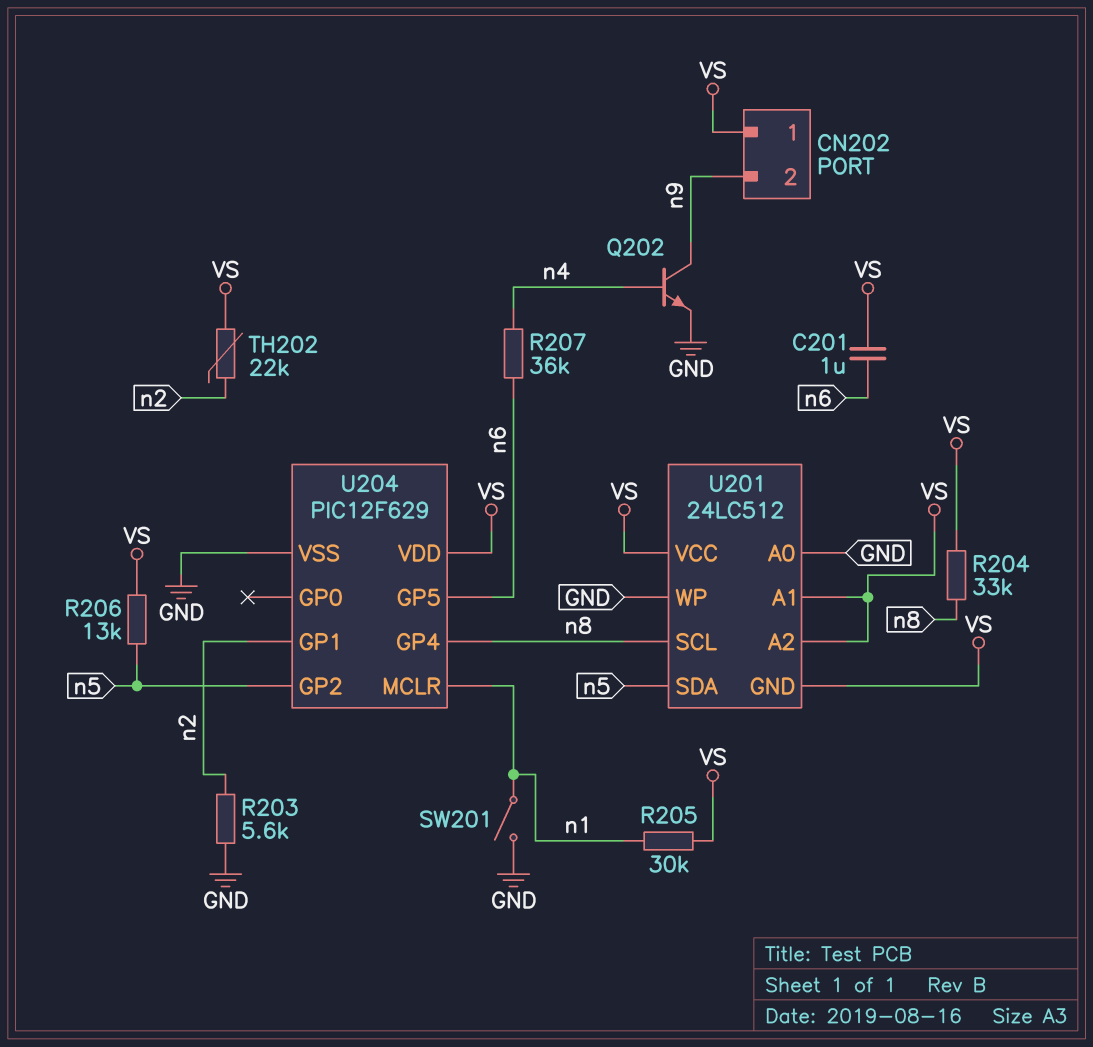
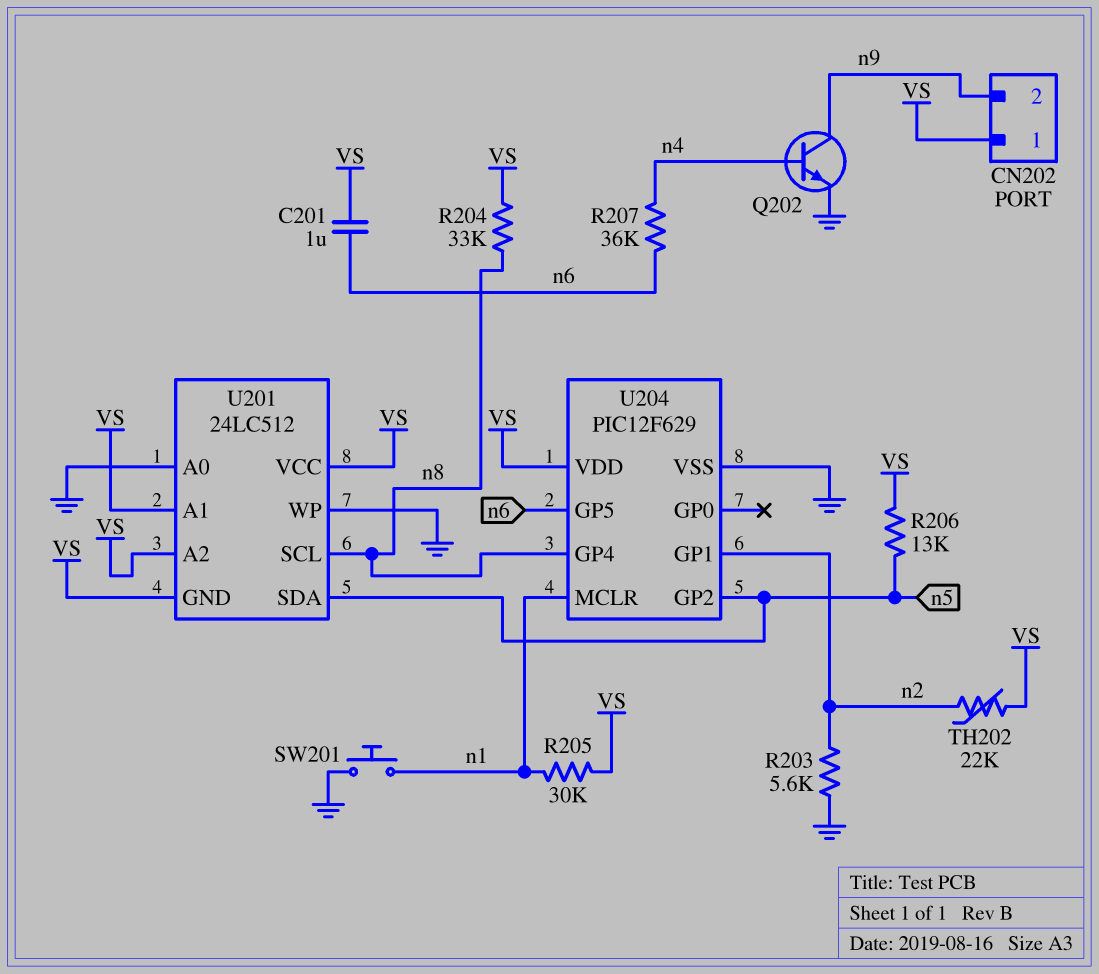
SW201: switch (GND, n1) -> button (GND, n1)

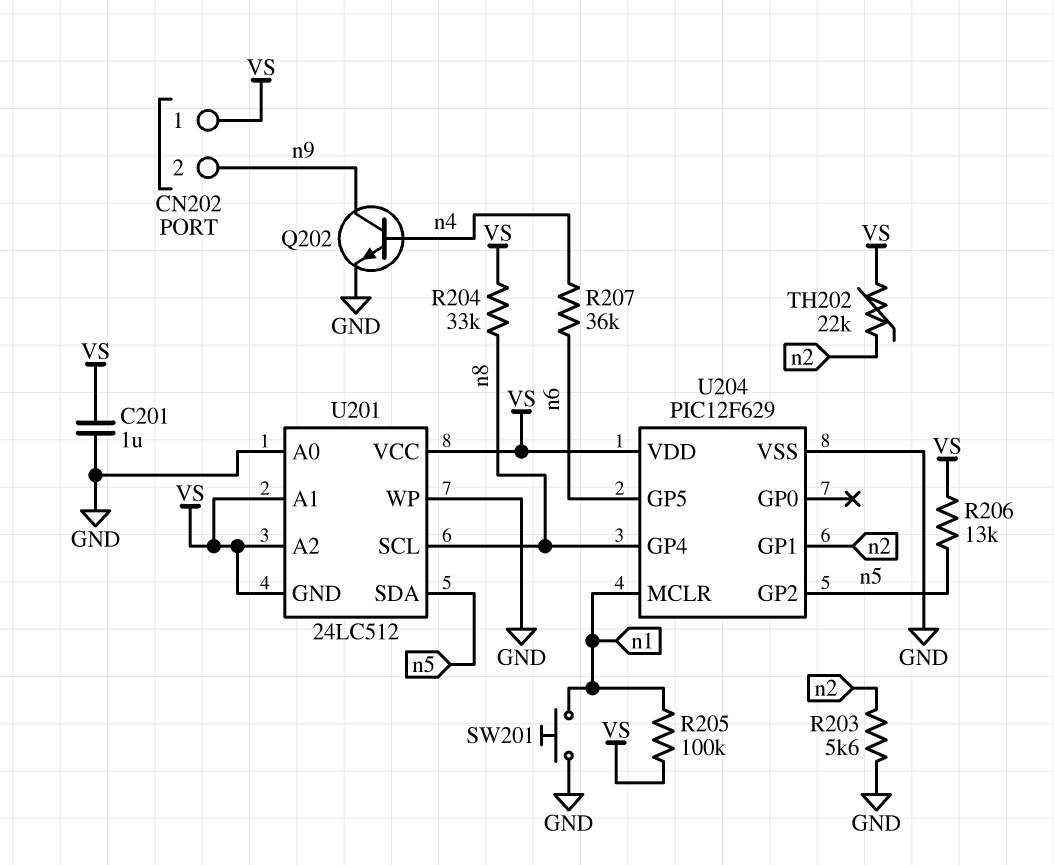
C201: 1uF (VS, n6) -> 1uF (GND, VS)
R205: 30k (VS, n1) -> 100k (VS, n1)

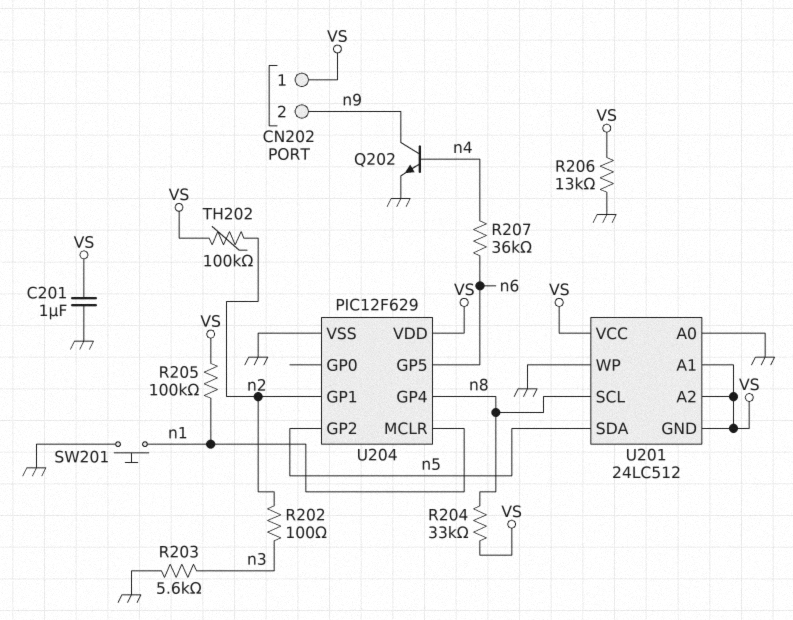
R202: none -> 100 (n2, n3)
R203: 5.6k (GND, n2) -> 5.6k (GND, n3)
R206: 13k (VS, n5) -> 13k (GND, VS)
TH202: 22k (VS, n2) -> 100k (VS, n2)

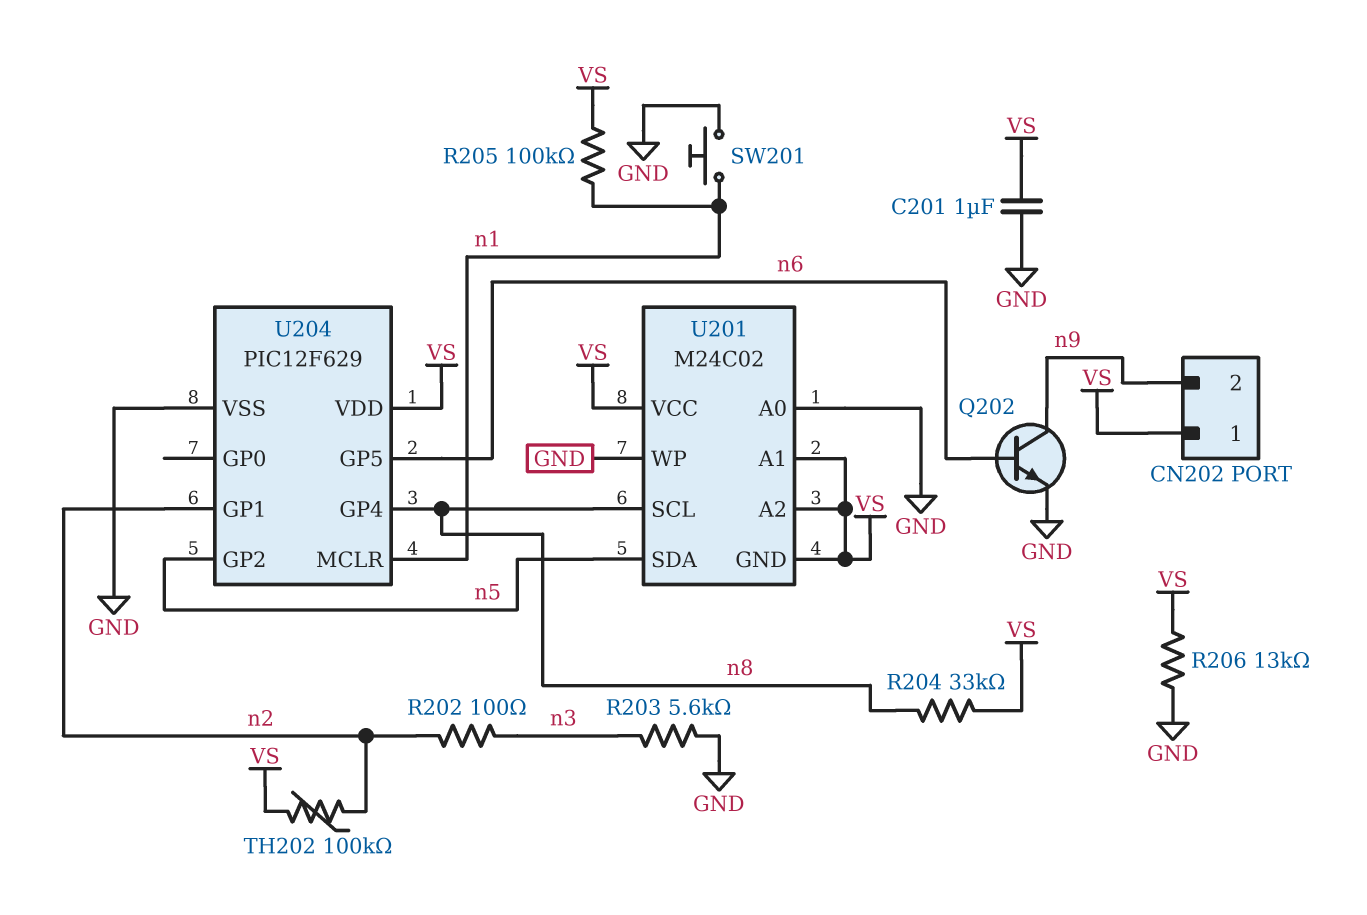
Q202: NPN (B n4, C n9, E GND) -> NPN (B n6, C n9, E GND)
R207: 36k (n4, n6) -> none
U201: 24LC512 -> M24C02

